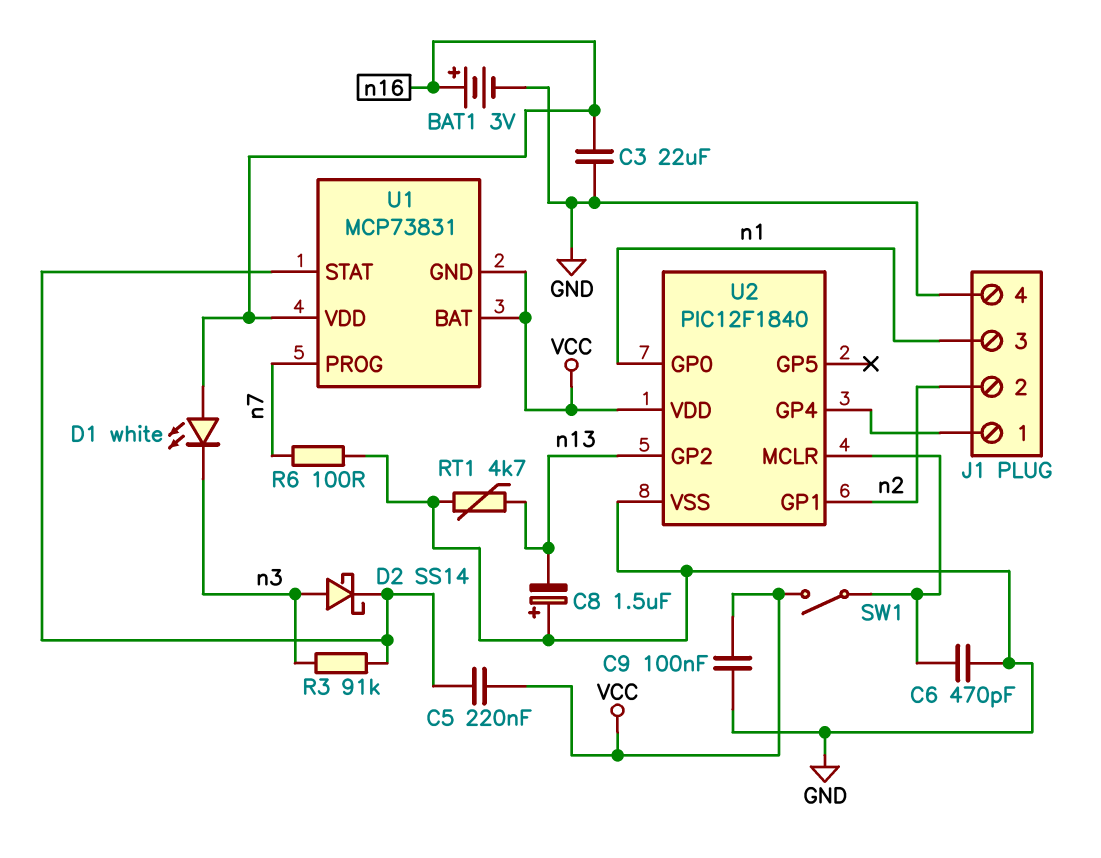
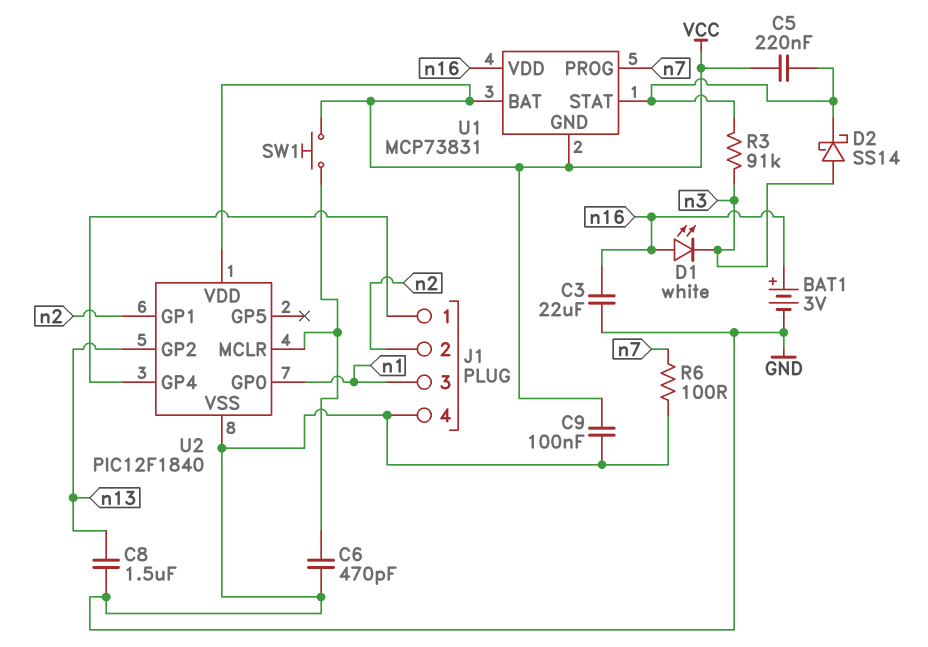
C8: 1.5uF (plus GND, minus n13) -> 1.5uF (GND, n13)
RT1: 4.7k (GND, n13) -> none
SW1: switch (U2/MCLR, VCC) -> button (U2/MCLR, VCC)

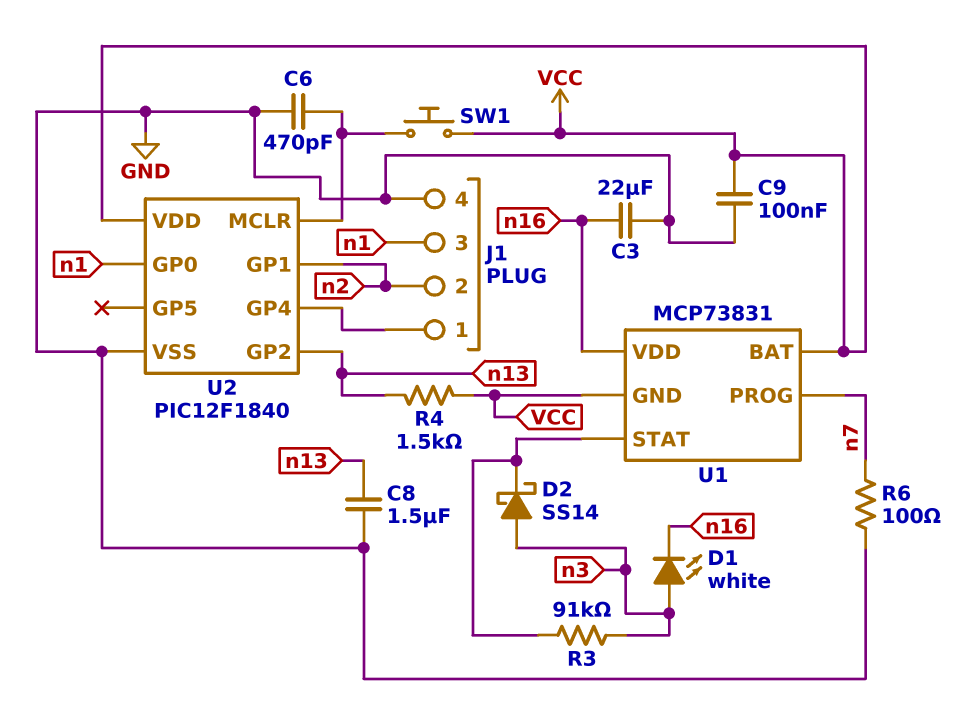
BAT1: 3V (plus n16, minus GND) -> none
C5: 220nF (U1/STAT, VCC) -> none
D1: LED white (A n16, K n3) -> LED white (A n3, K n16)
R4: none -> 1.5k (VCC, n13)

